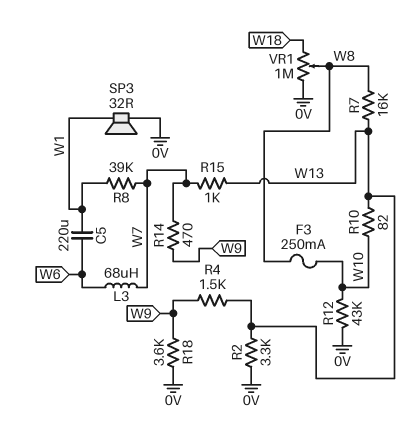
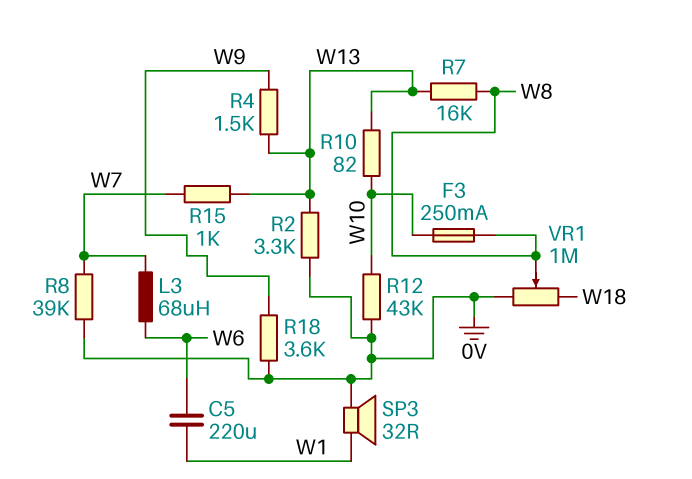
R8: 39k (W1, W7) -> 39k (0V, W7)
R14: 470 (W7, W9) -> none

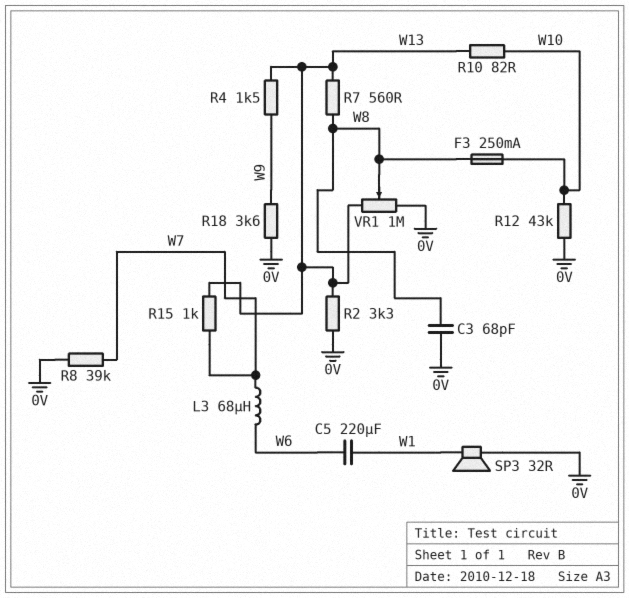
C3: none -> 68pF (0V, W8)
R7: 16k (W8, W13) -> 560 (W8, W13)
VR1: 1M (0V, W18, wiper W8) -> 1M (0V, W13, wiper W8)

